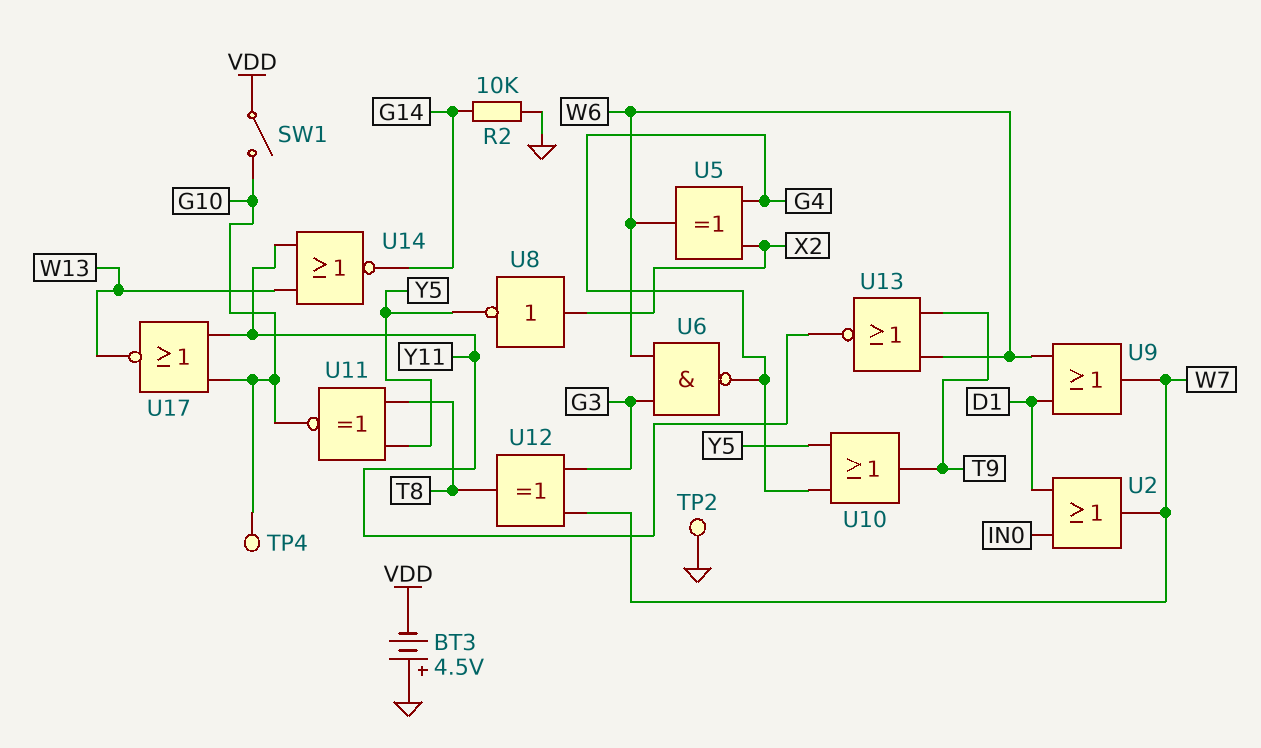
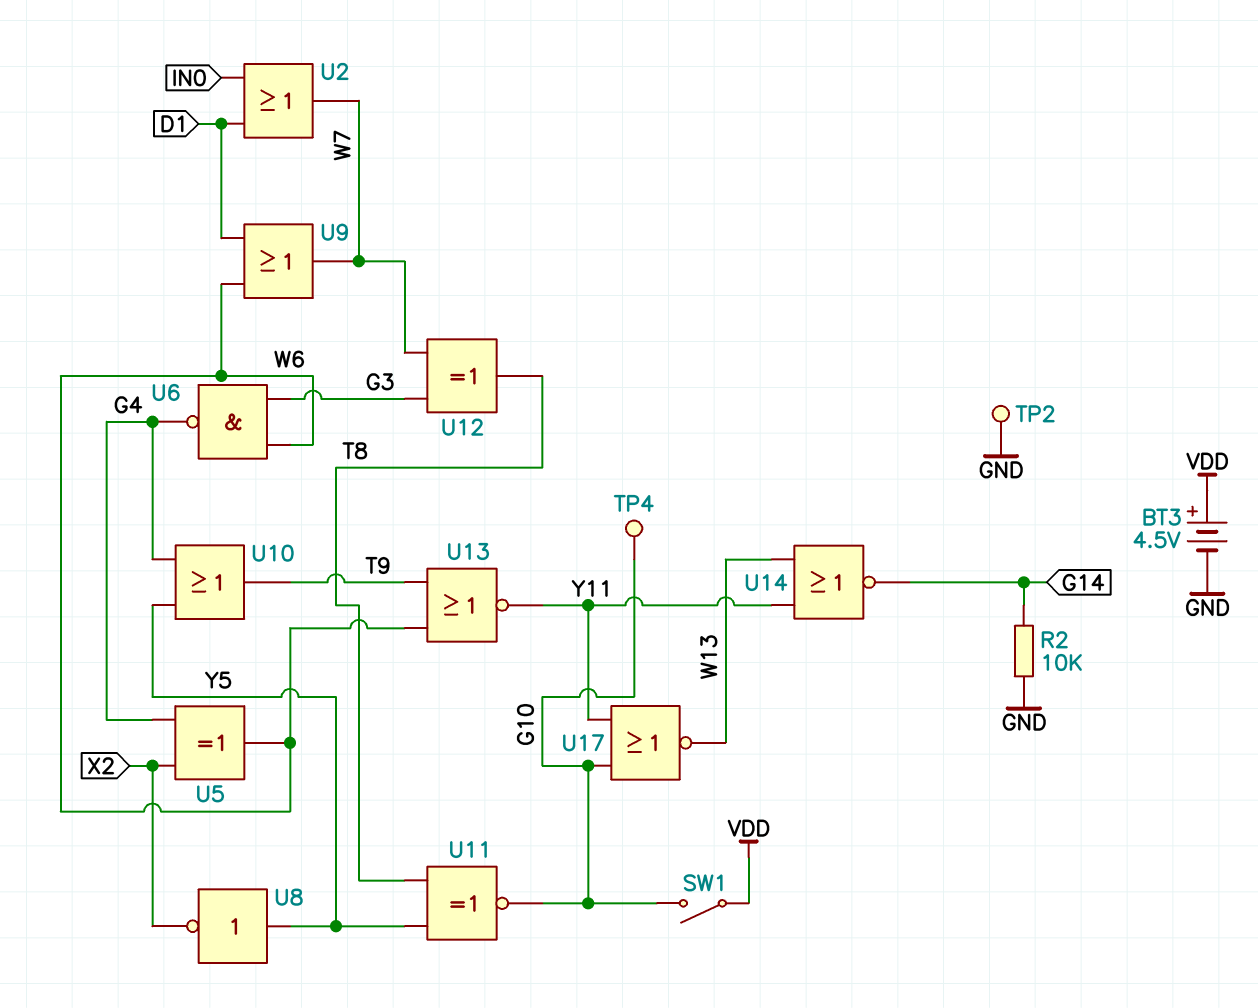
BT3: 4.5V (plus GND, minus VDD) -> 4.5V (plus VDD, minus GND)
U8: NOT (in X2, out Y5) -> NOT (in Y5, out X2)

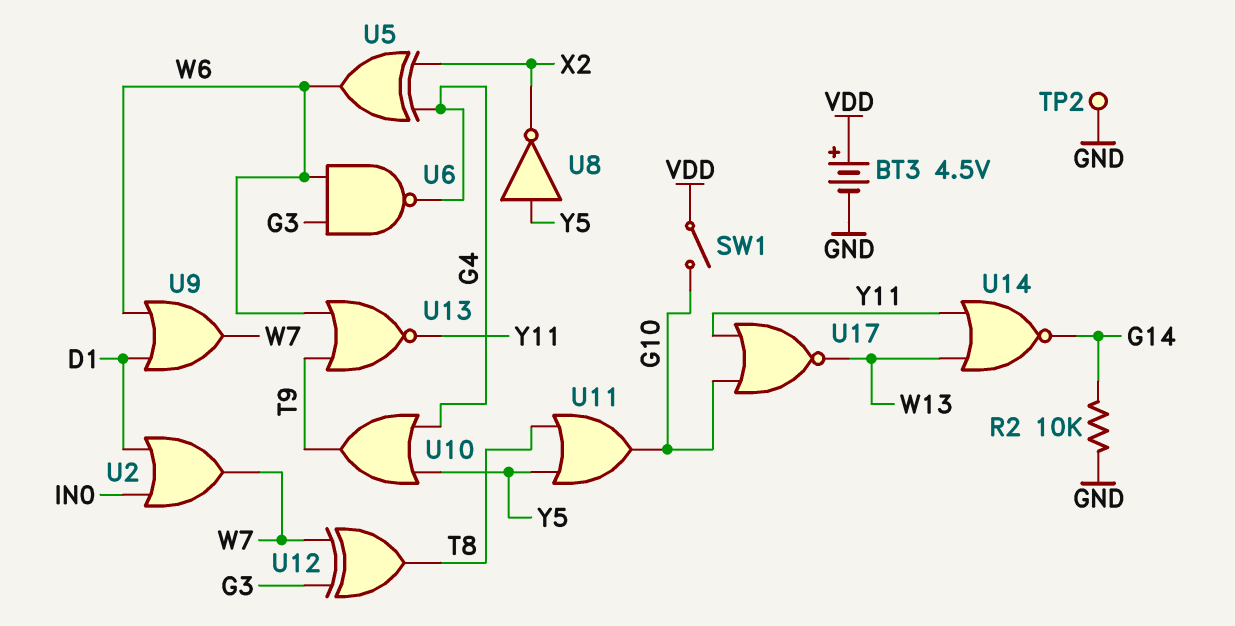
TP4: test point (G10) -> none
U11: XNOR (in T8, in Y5, out G10) -> OR (in T8, in Y5, out G10)

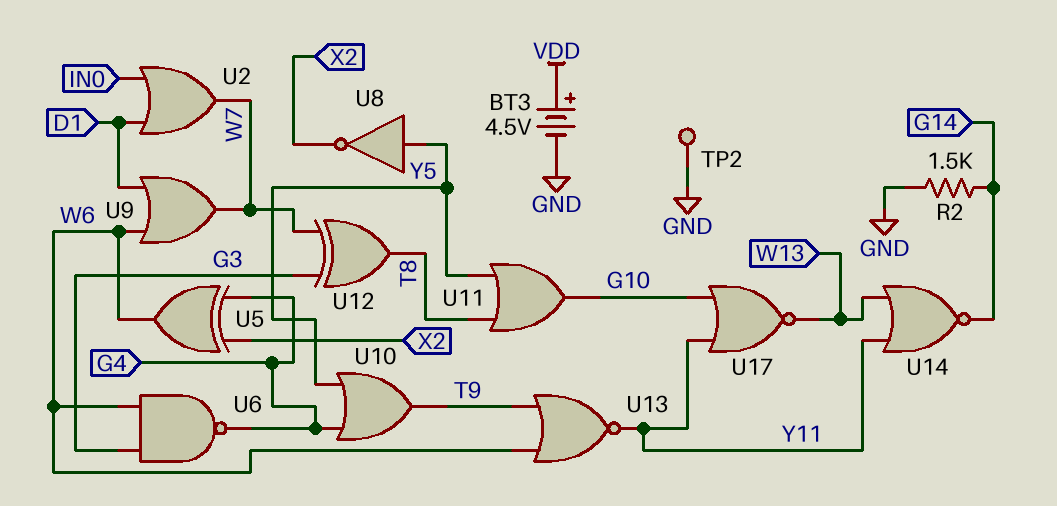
R2: 10k (G14, GND) -> 1.5k (G14, GND)
SW1: switch (G10, VDD) -> none

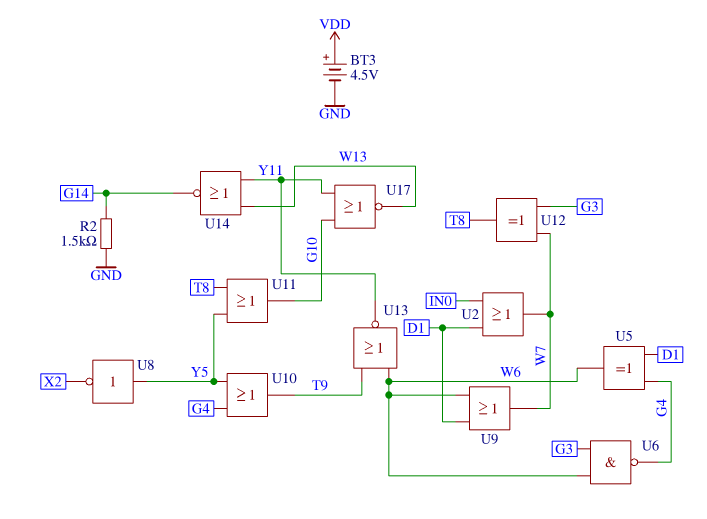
TP2: test point (GND) -> none
U5: XOR (in G4, in X2, out W6) -> XOR (in D1, in G4, out W6)

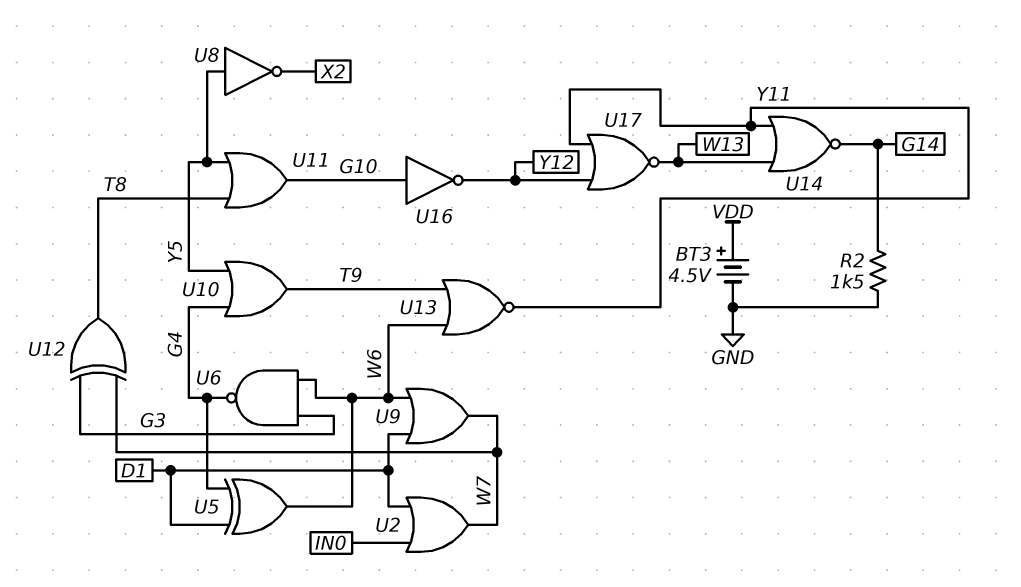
U16: none -> NOT (in G10, out Y12)
U17: NOR (in G10, in Y11, out W13) -> NOR (in Y11, in Y12, out W13)

